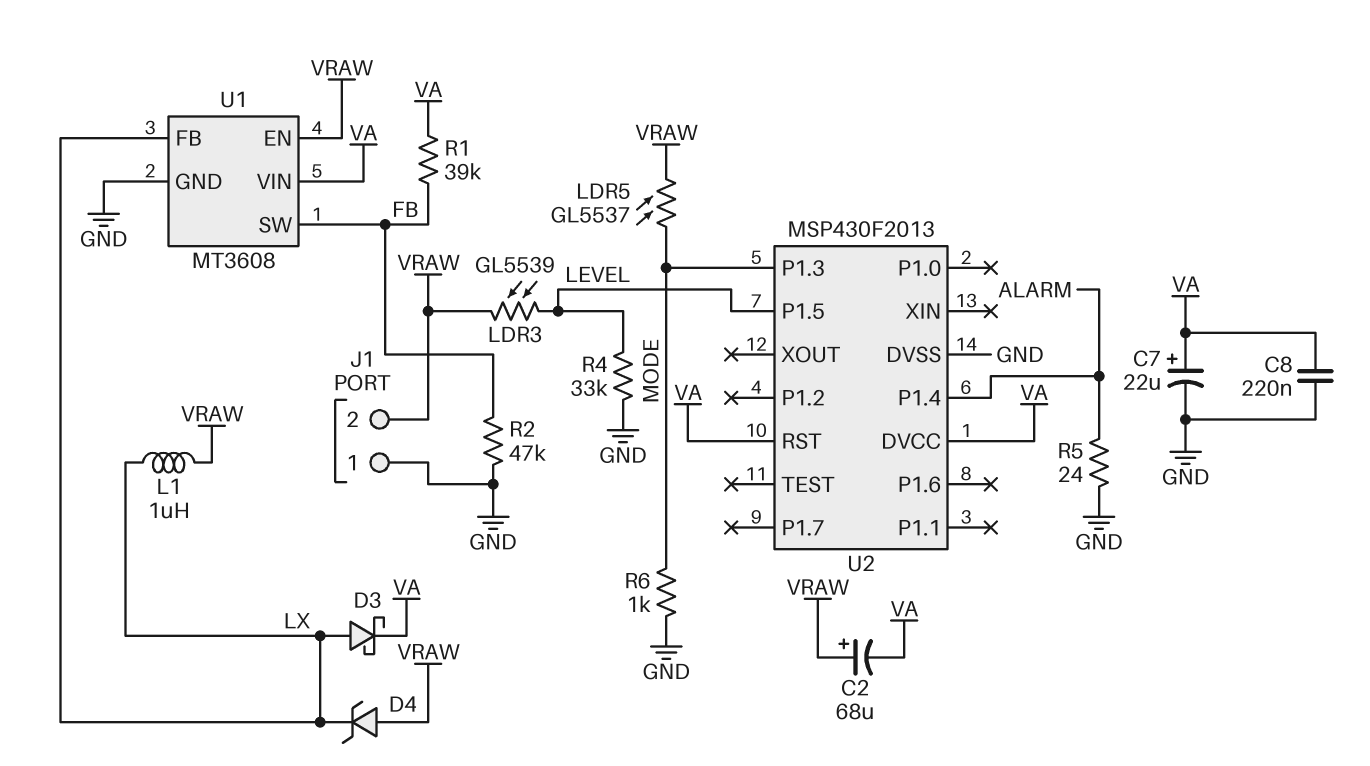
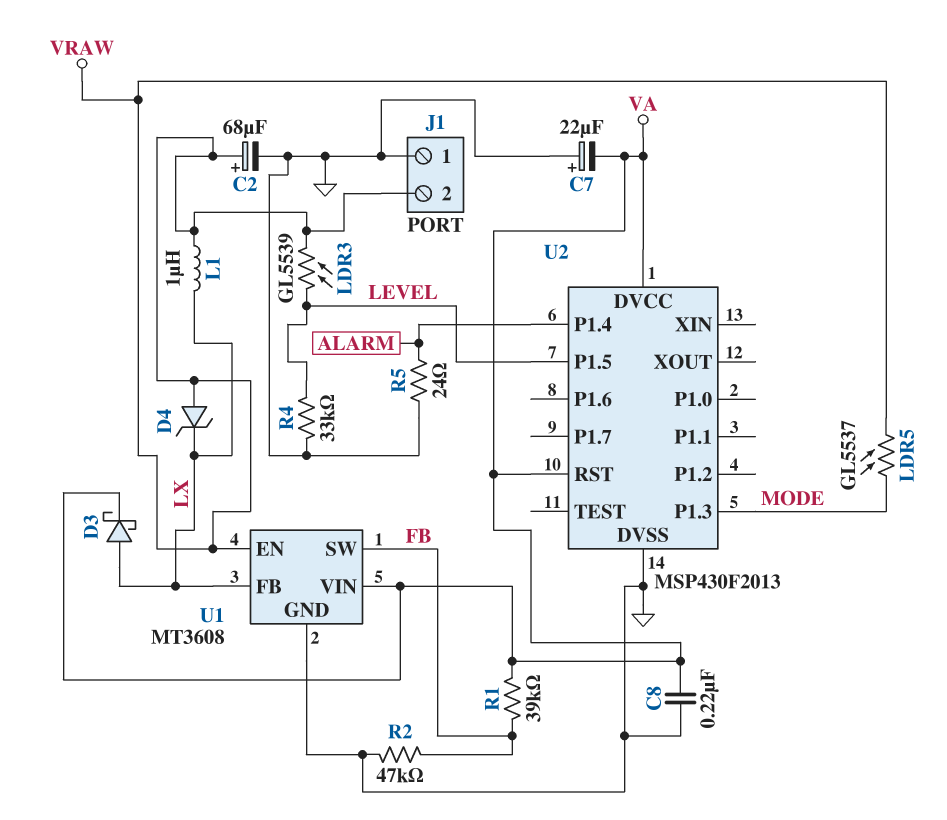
C2: 68uF (plus VRAW, minus VA) -> 68uF (plus VRAW, minus GND)
C7: 22uF (plus VA, minus GND) -> 22uF (plus GND, minus VA)
R6: 1k (GND, MODE) -> none

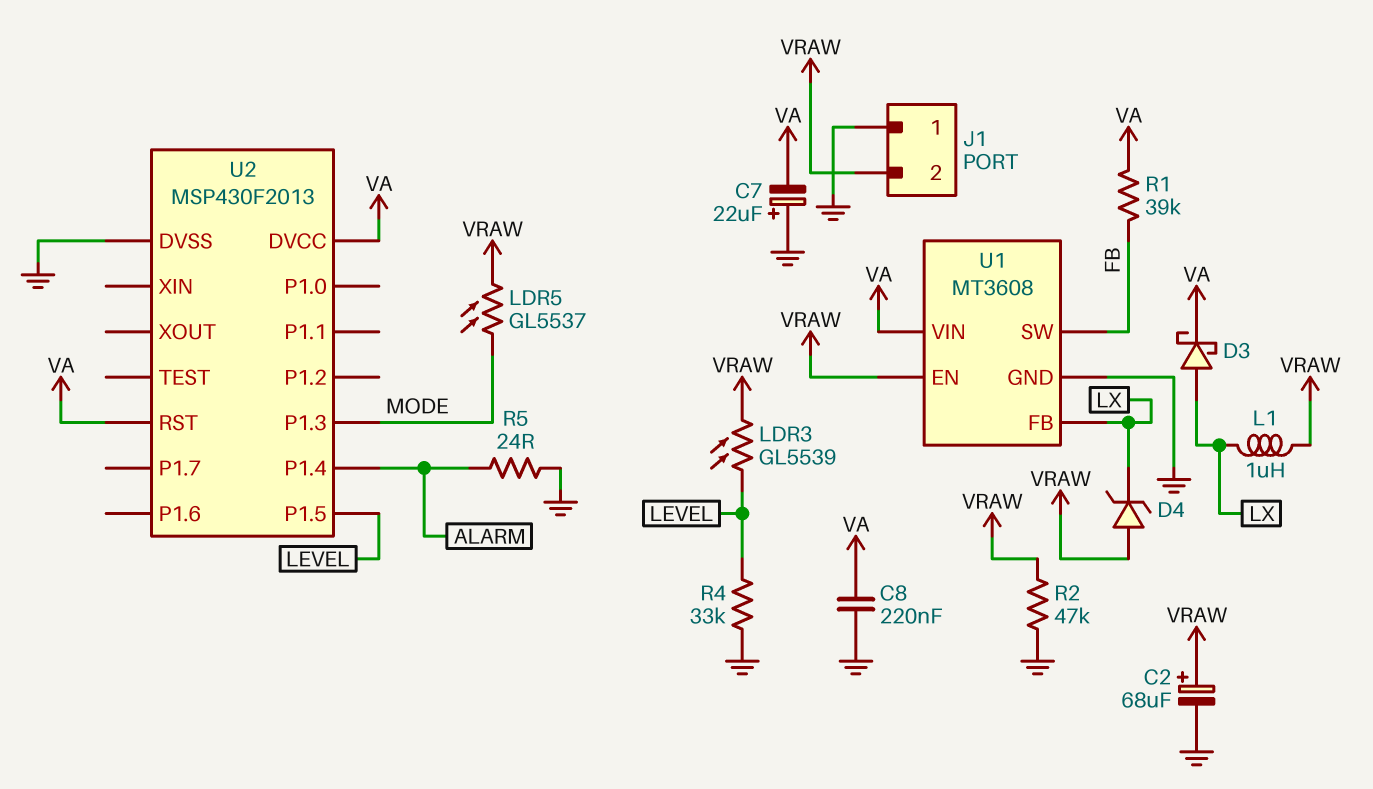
R2: 47k (FB, GND) -> 47k (GND, VRAW)

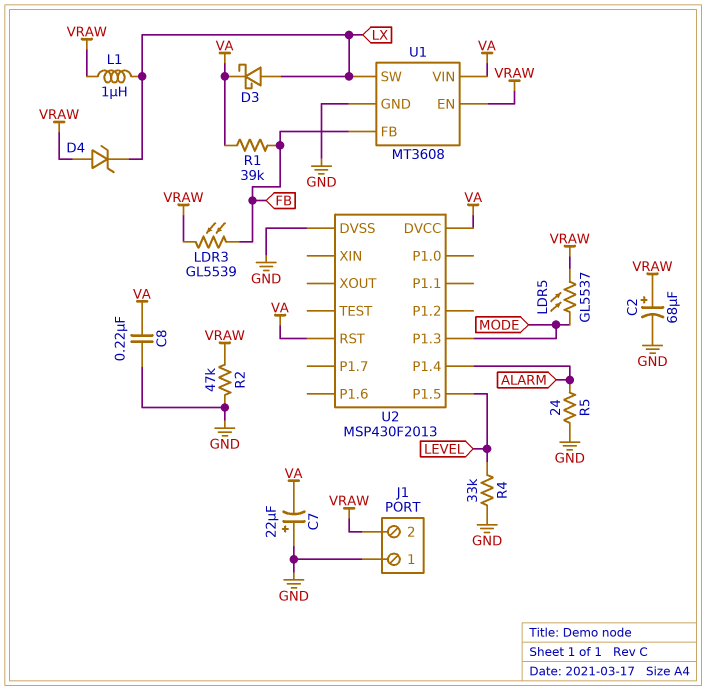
LDR3: GL5539 (LEVEL, VRAW) -> GL5539 (FB, VRAW)
U1 pin FB: LX -> FB
U1 pin SW: FB -> LX

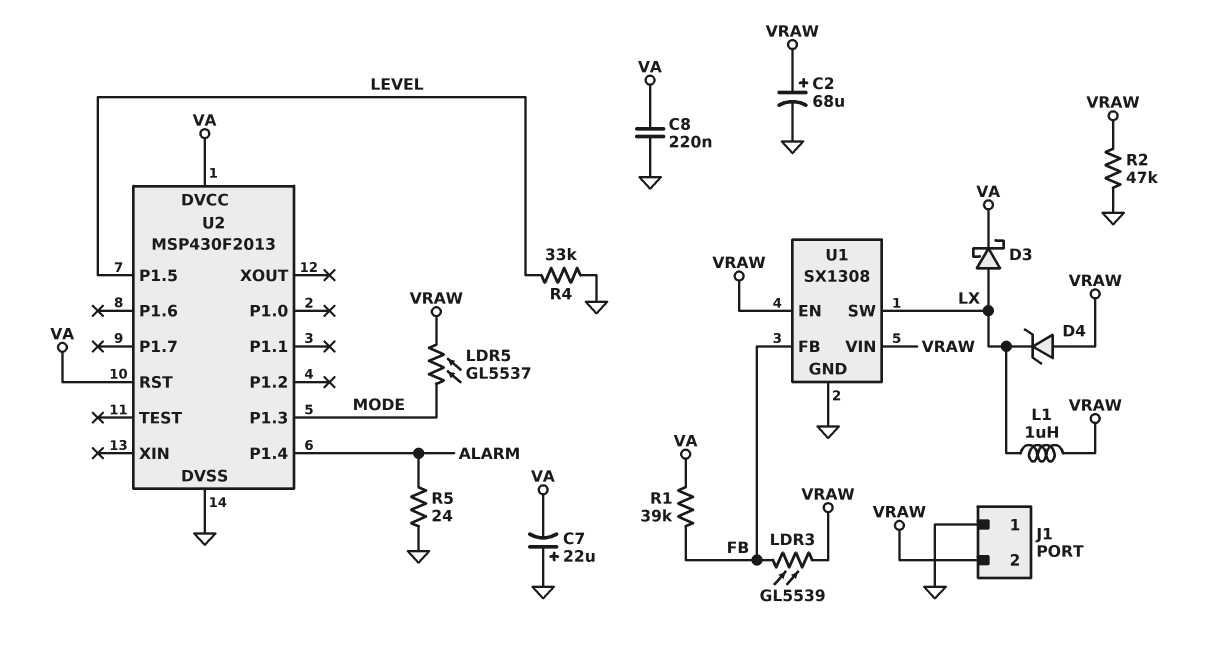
U1: MT3608 -> SX1308
U1 pin VIN: VA -> VRAW

